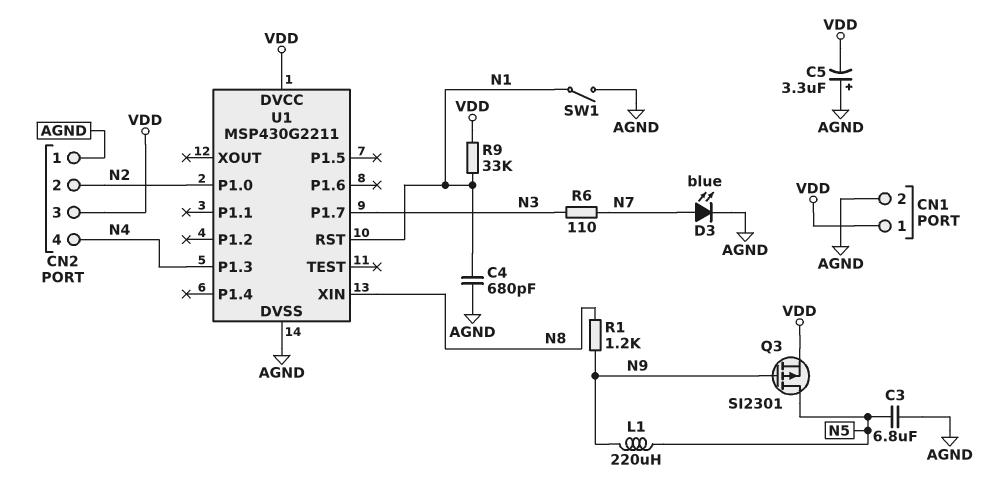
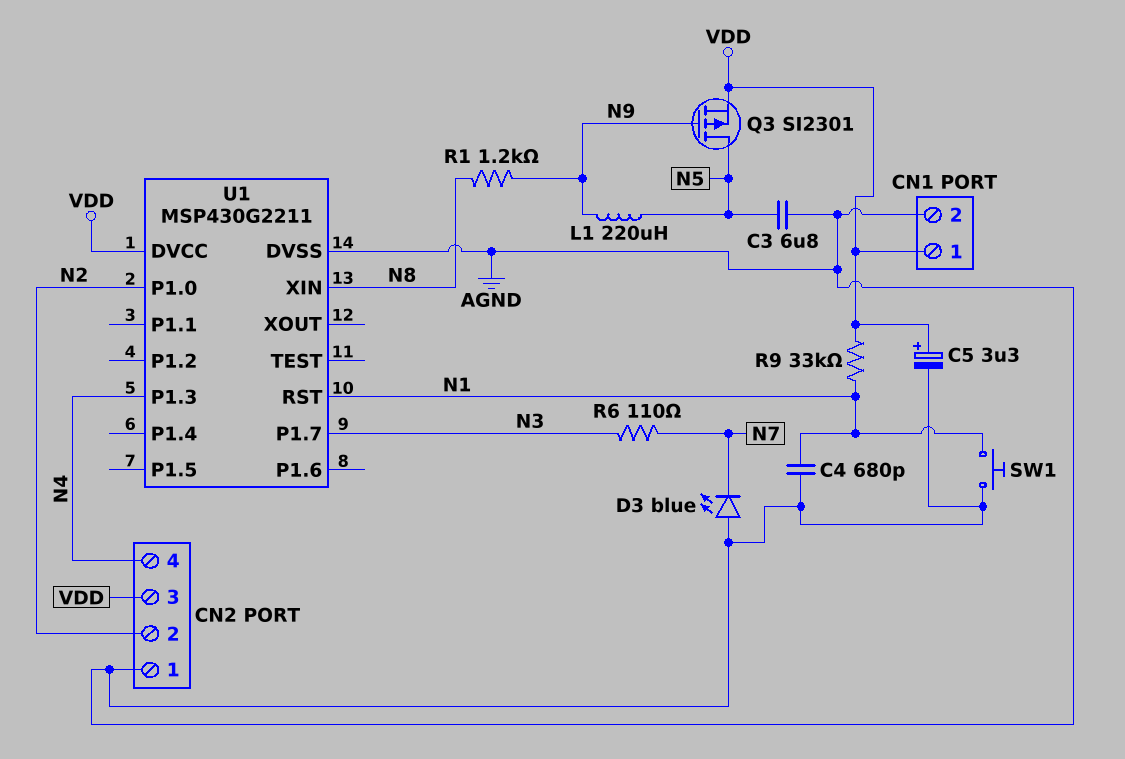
C5: 3.3uF (plus AGND, minus VDD) -> 3.3uF (plus VDD, minus AGND)
D3: LED blue (A N7, K AGND) -> LED blue (A AGND, K N7)
SW1: switch (AGND, N1) -> button (AGND, N1)

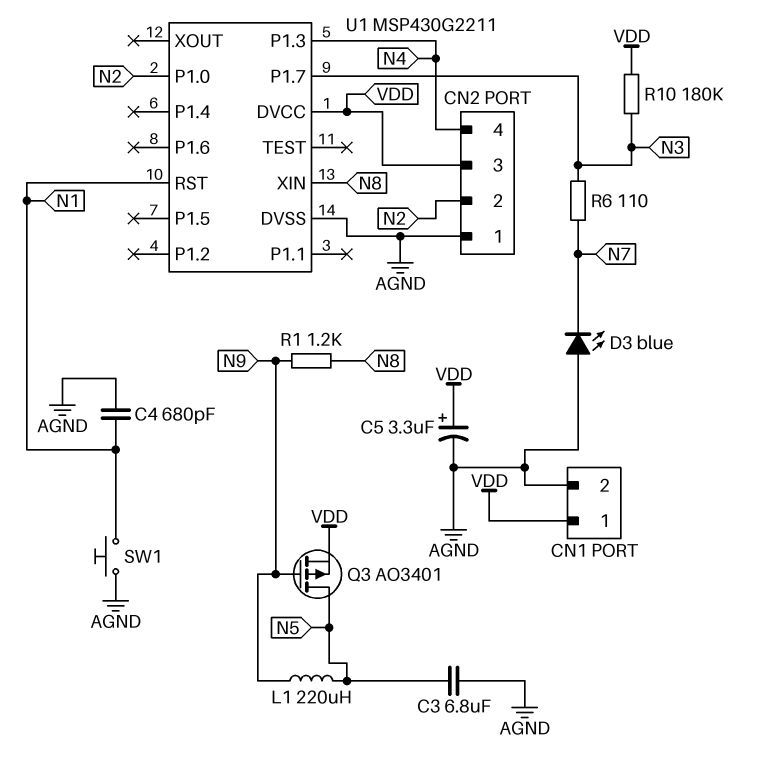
Q3: PMOS SI2301 (G N9, D N5, S VDD) -> PMOS AO3401 (G N9, D N5, S VDD)
R9: 33k (N1, VDD) -> none
R10: none -> 180k (N3, VDD)

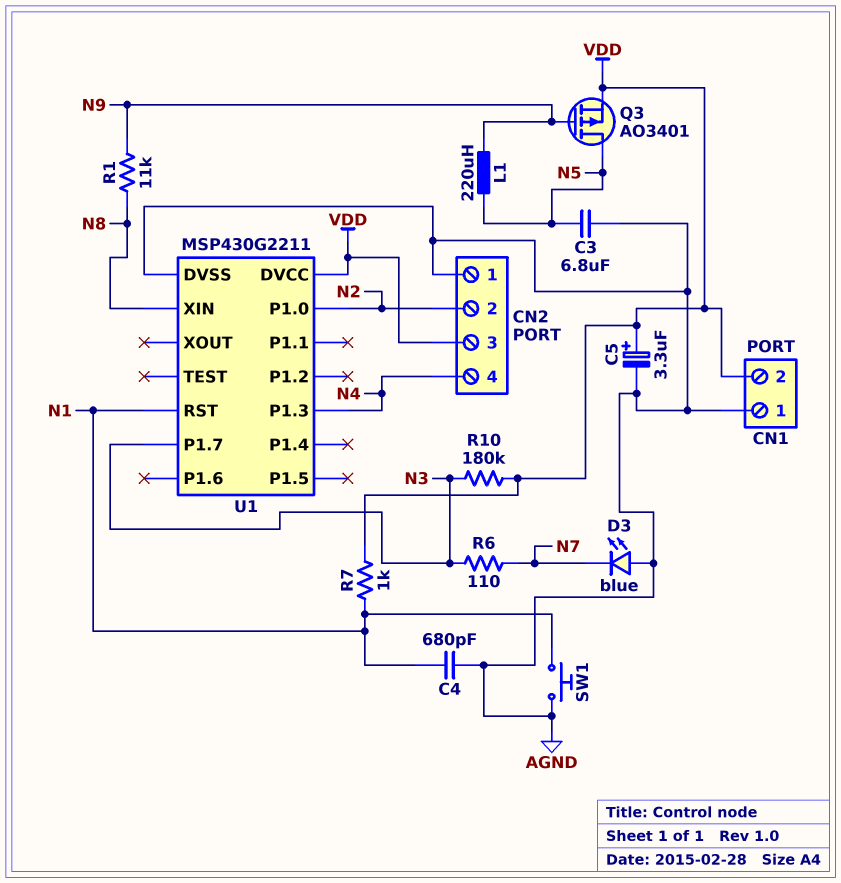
CN1 pin 1: VDD -> AGND
CN1 pin 2: AGND -> VDD
R1: 1.2k (N8, N9) -> 11k (N8, N9)
R7: none -> 1k (N1, VDD)

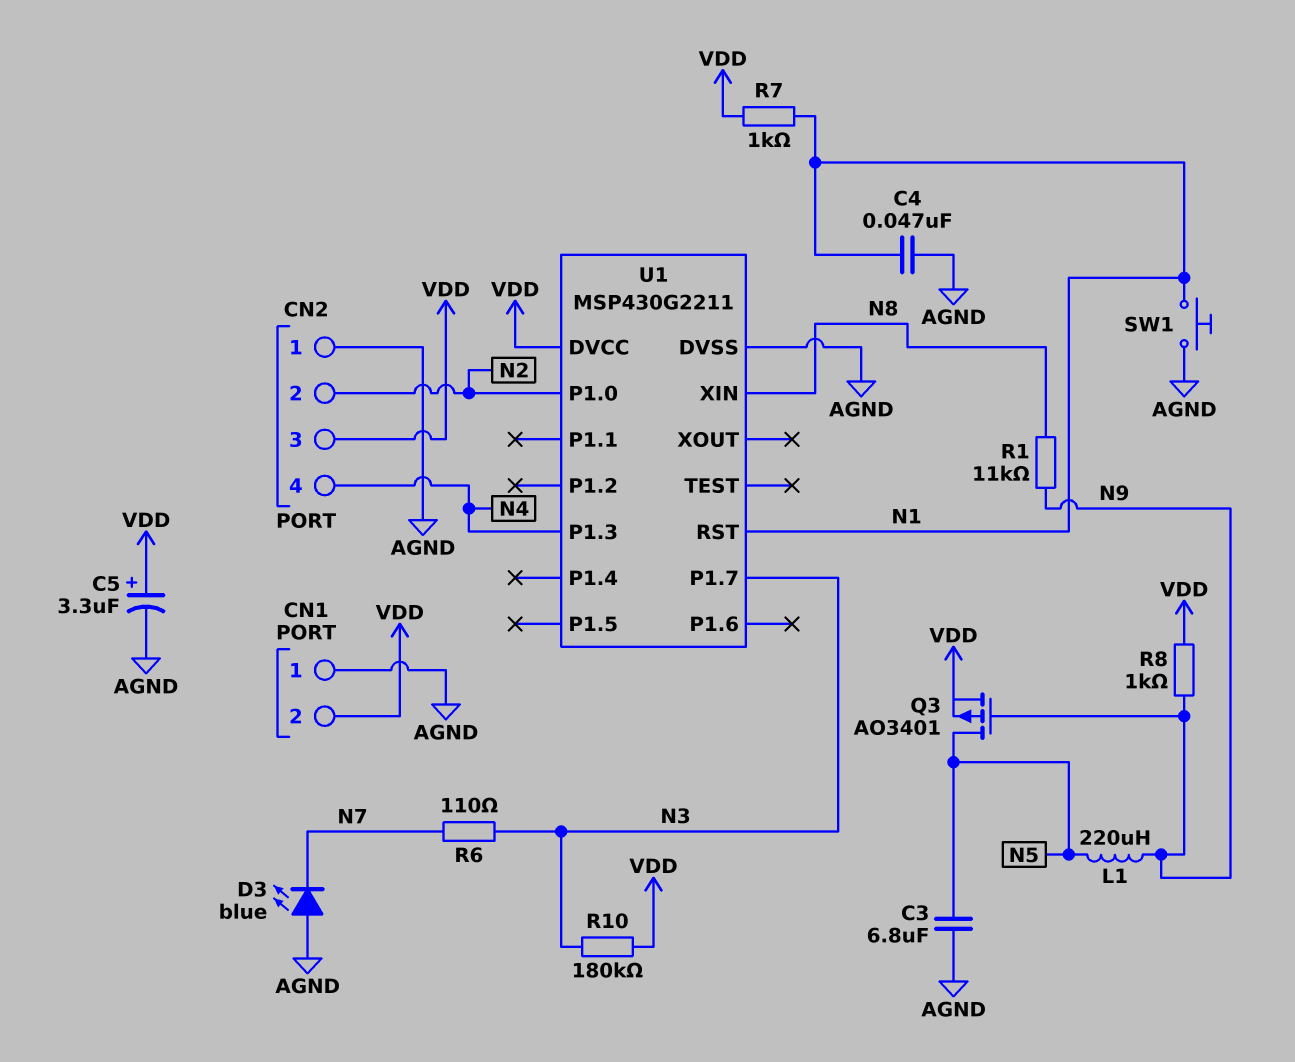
C4: 680pF (AGND, N1) -> 47nF (AGND, N1)
R8: none -> 1k (N9, VDD)

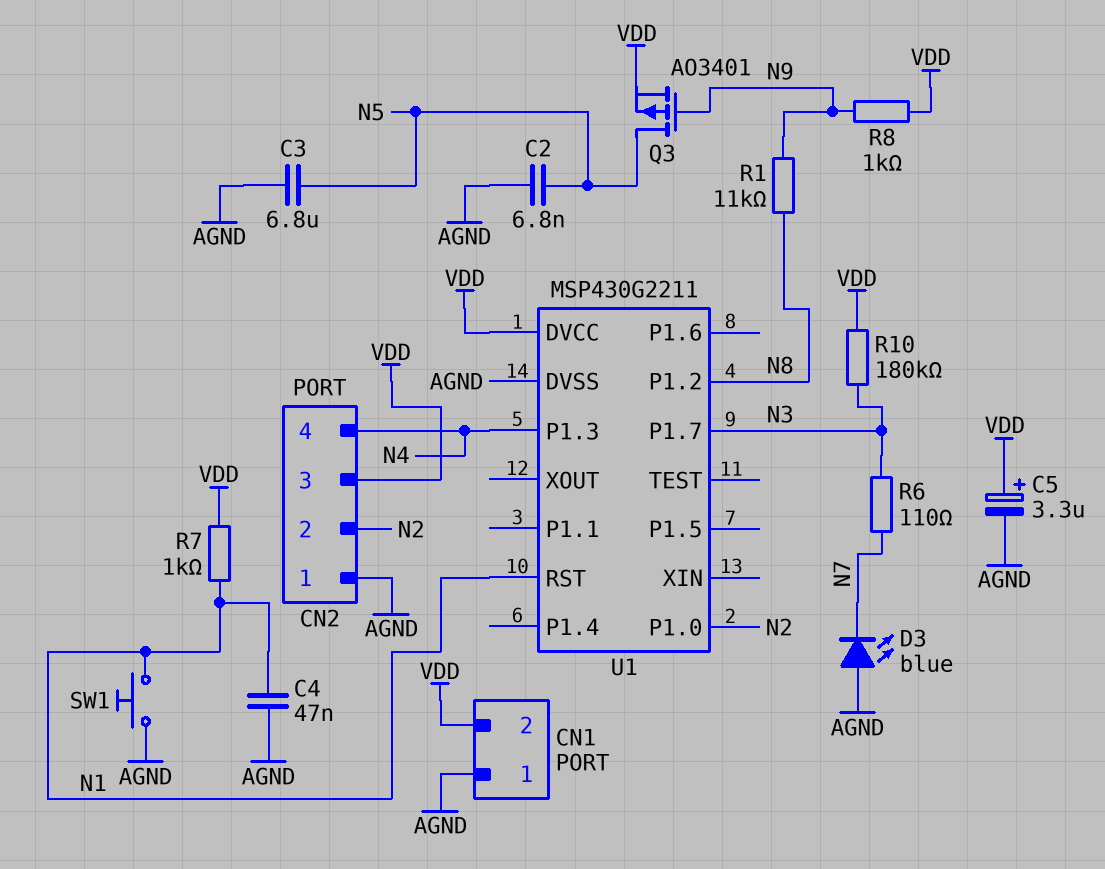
C2: none -> 6.8nF (AGND, N5)
L1: 220uH (N5, N9) -> none
U1 pin P1.2: none -> N8
U1 pin XIN: N8 -> none

